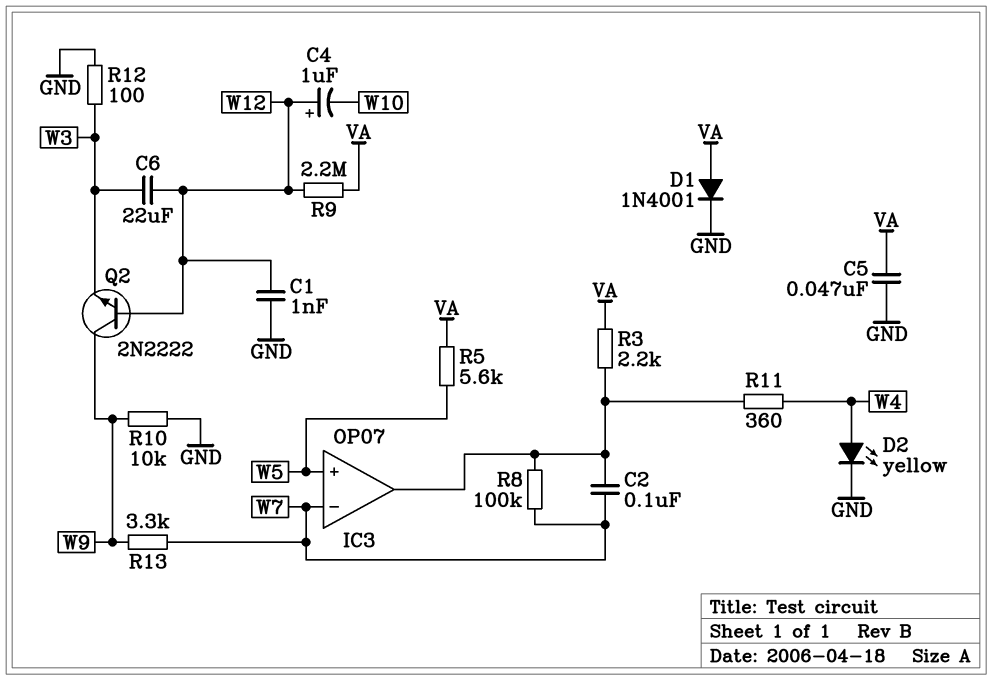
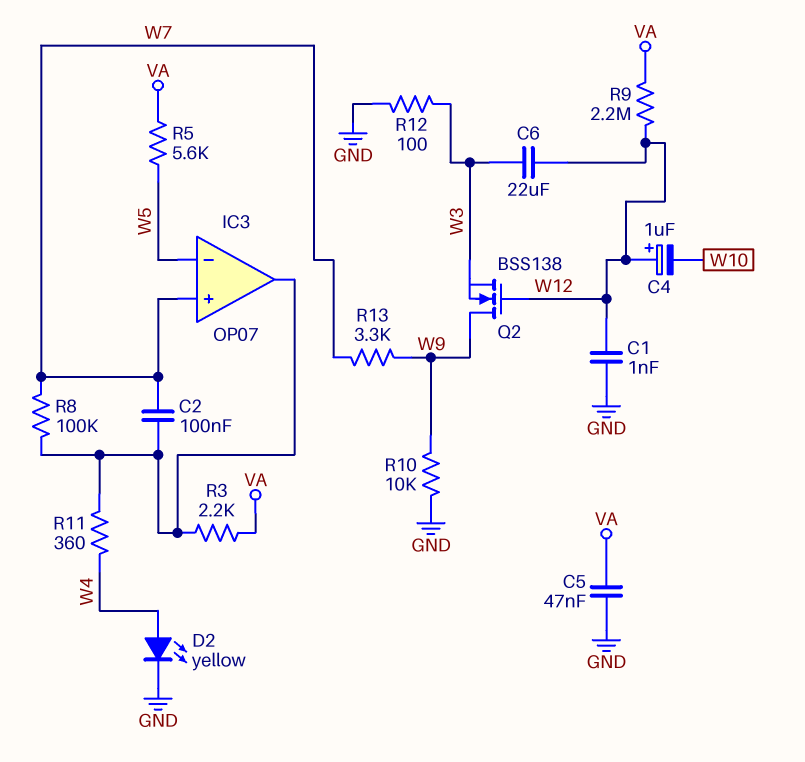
D1: diode 1N4001 (A VA, K GND) -> none
IC3 pin in+: W5 -> W7
IC3 pin in-: W7 -> W5
Q2: NPN 2N2222 (B W12, C W9, E W3) -> NMOS BSS138 (G W12, D W9, S W3)

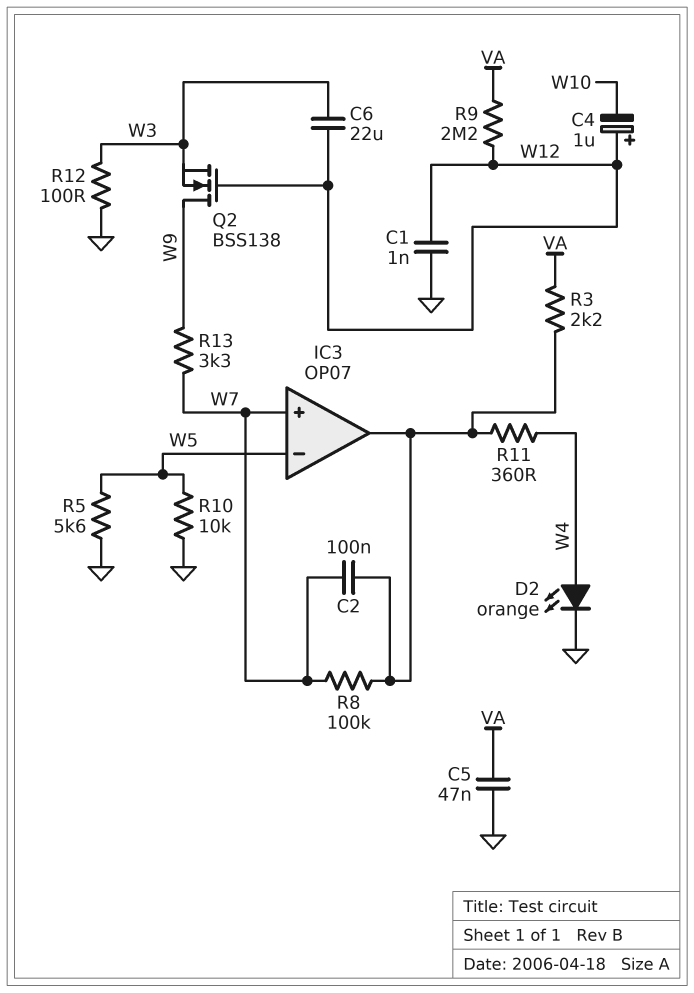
D2: LED yellow (A W4, K GND) -> LED orange (A W4, K GND)
R5: 5.6k (VA, W5) -> 5.6k (GND, W5)
R10: 10k (GND, W9) -> 10k (GND, W5)

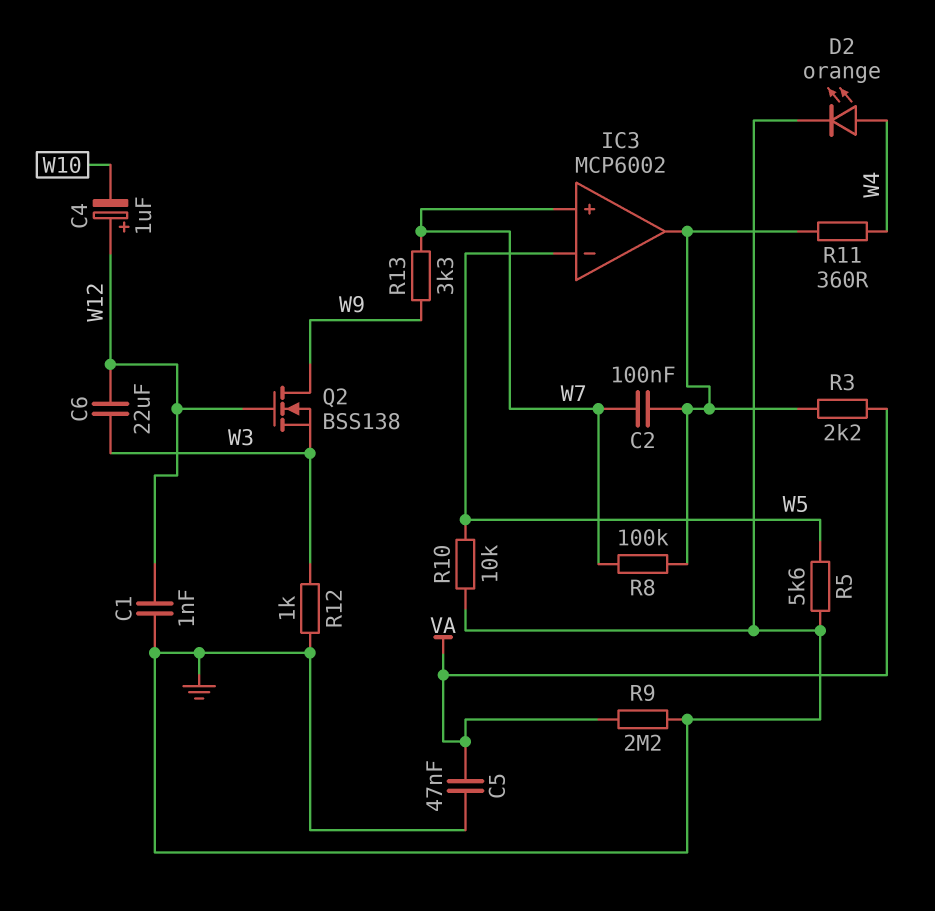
IC3: OP07 -> MCP6002
R9: 2.2M (VA, W12) -> 2.2M (GND, VA)
R12: 100 (GND, W3) -> 1k (GND, W3)

